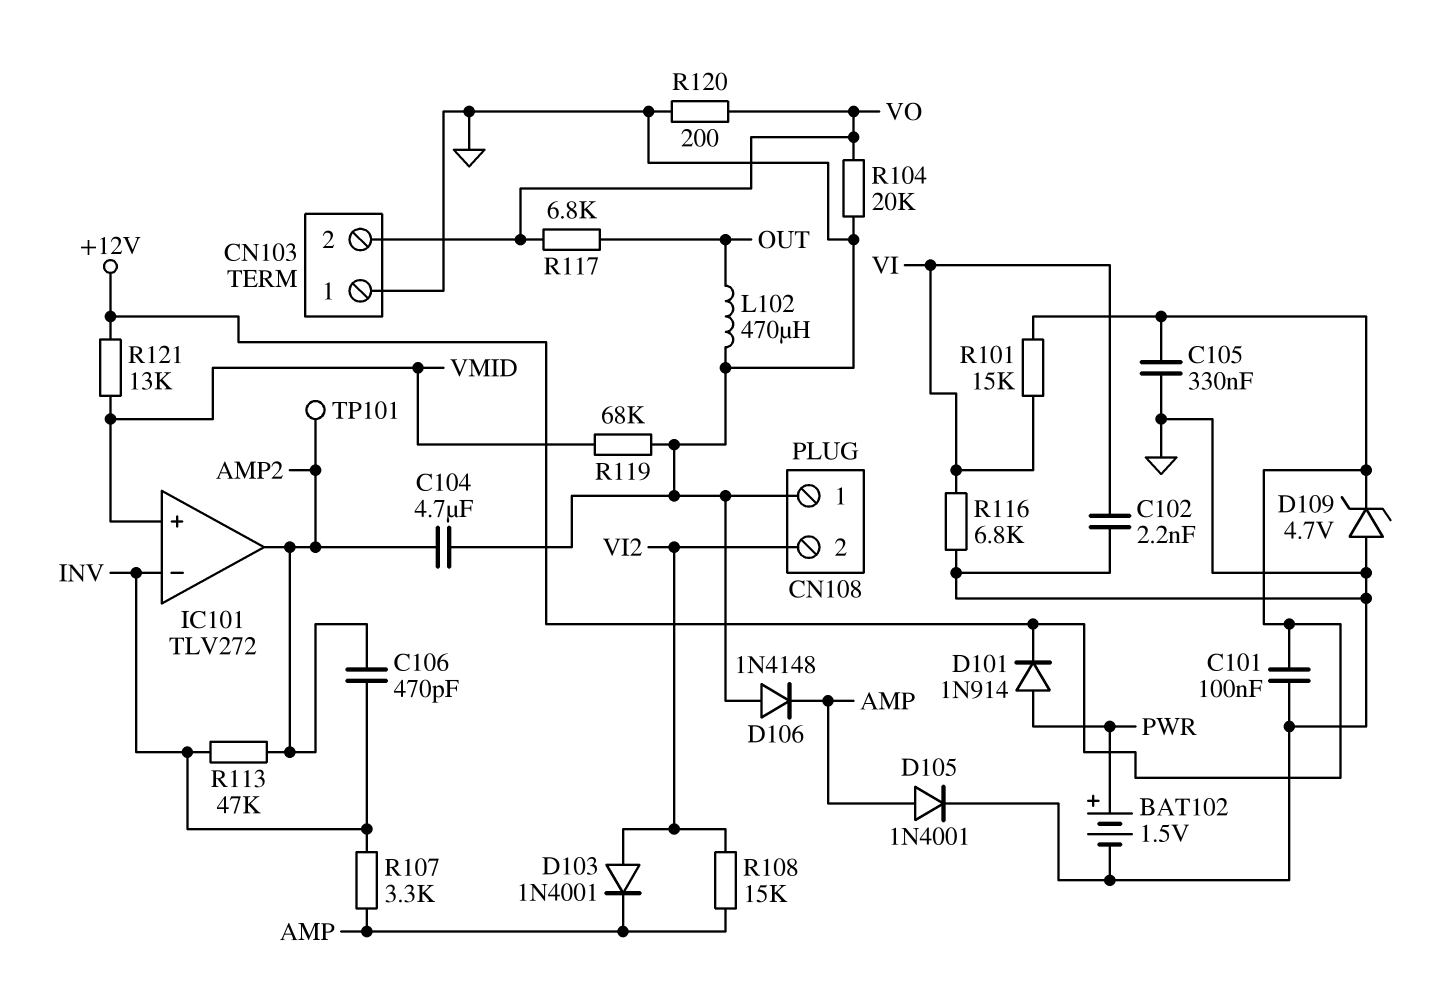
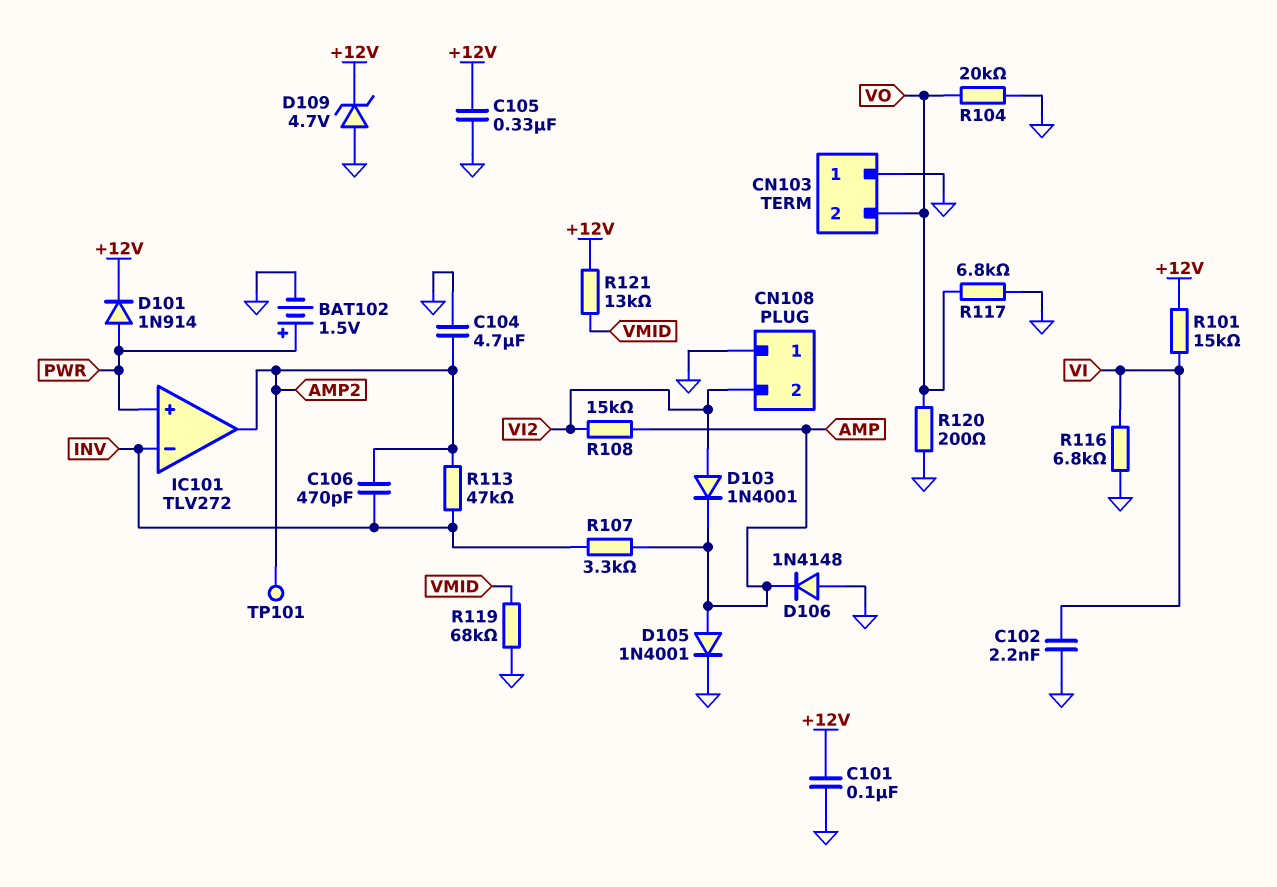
IC101 pin in+: VMID -> PWR
L102: 470uH (GND, OUT) -> none
R117: 6.8k (OUT, VO) -> 6.8k (GND, VO)

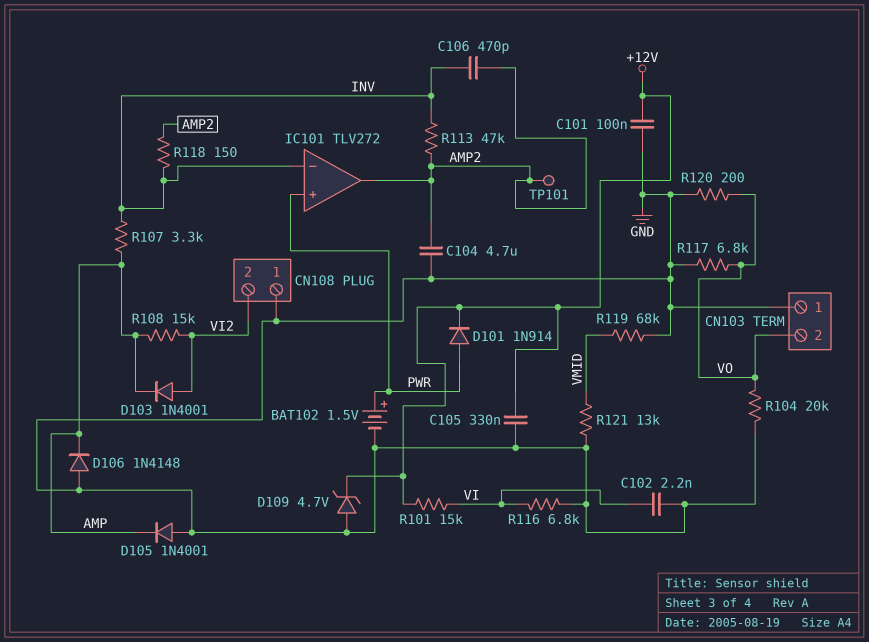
D105: diode 1N4001 (A AMP, K GND) -> diode 1N4001 (A GND, K AMP)
R118: none -> 150 (AMP2, INV)
R121: 13k (+12V, VMID) -> 13k (GND, VMID)

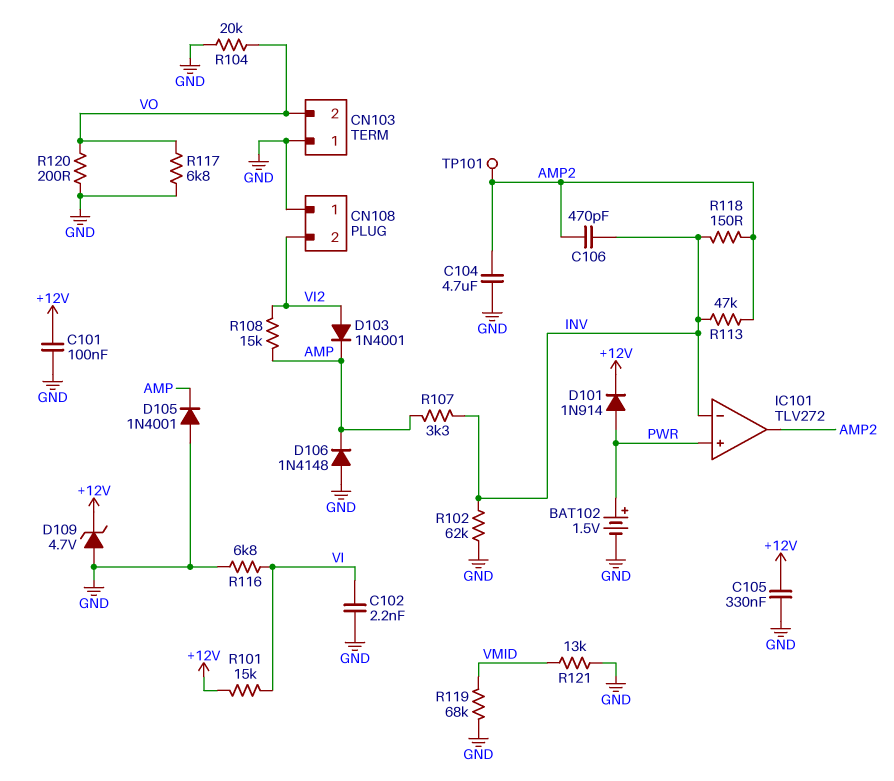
R102: none -> 62k (GND, INV)

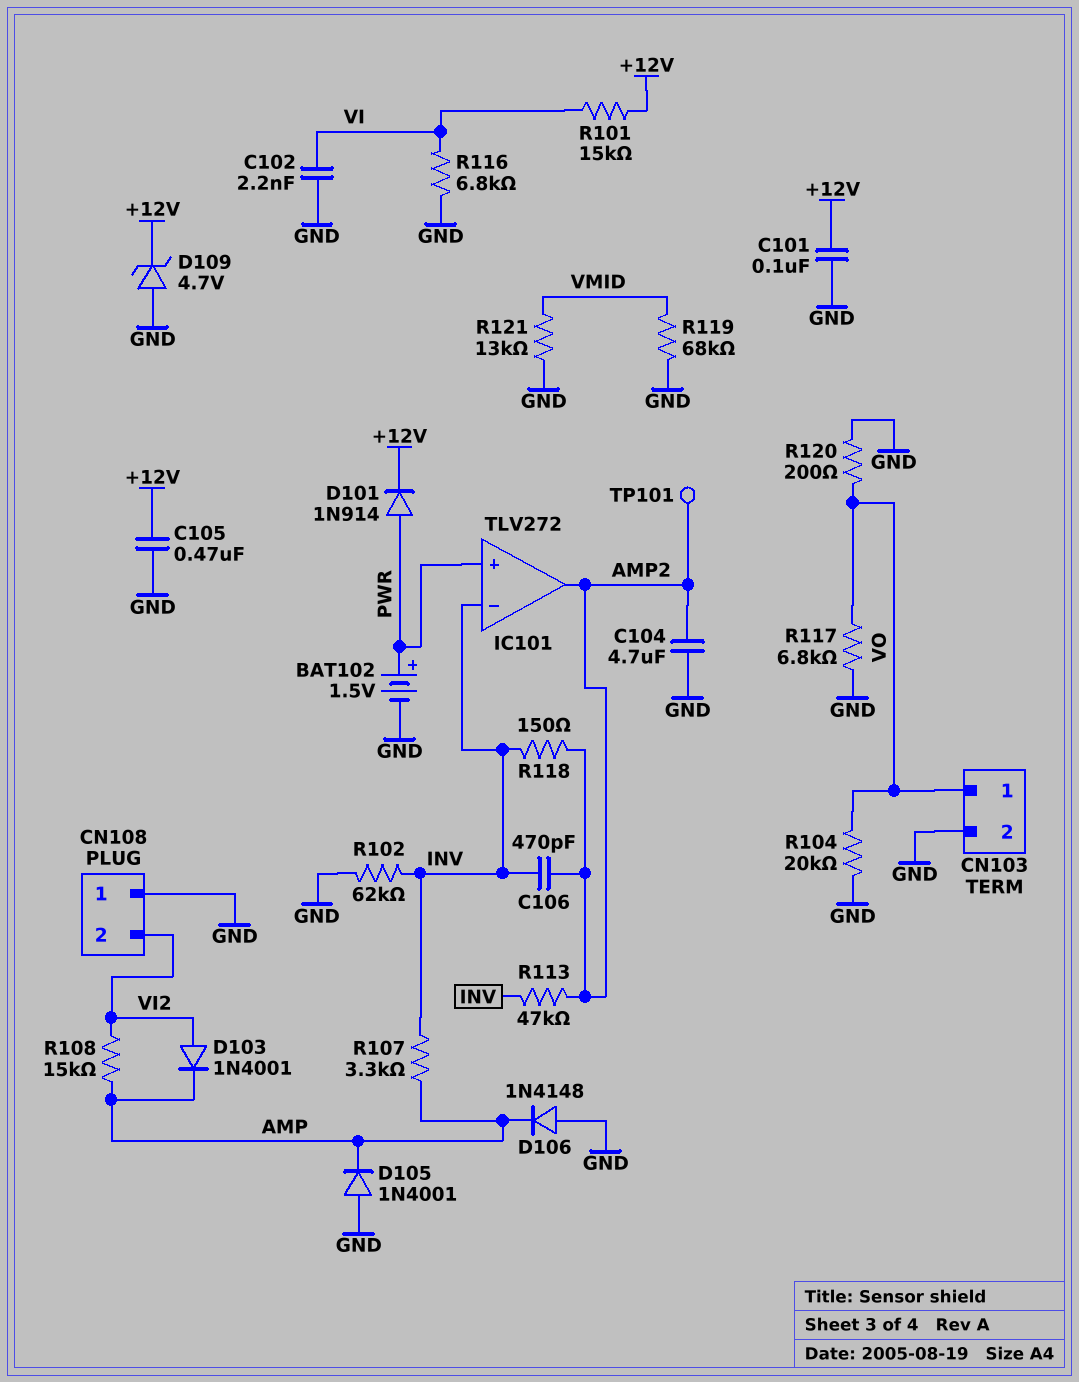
C105: 330nF (+12V, GND) -> 470nF (+12V, GND)
CN103 pin 1: GND -> VO
CN103 pin 2: VO -> GND

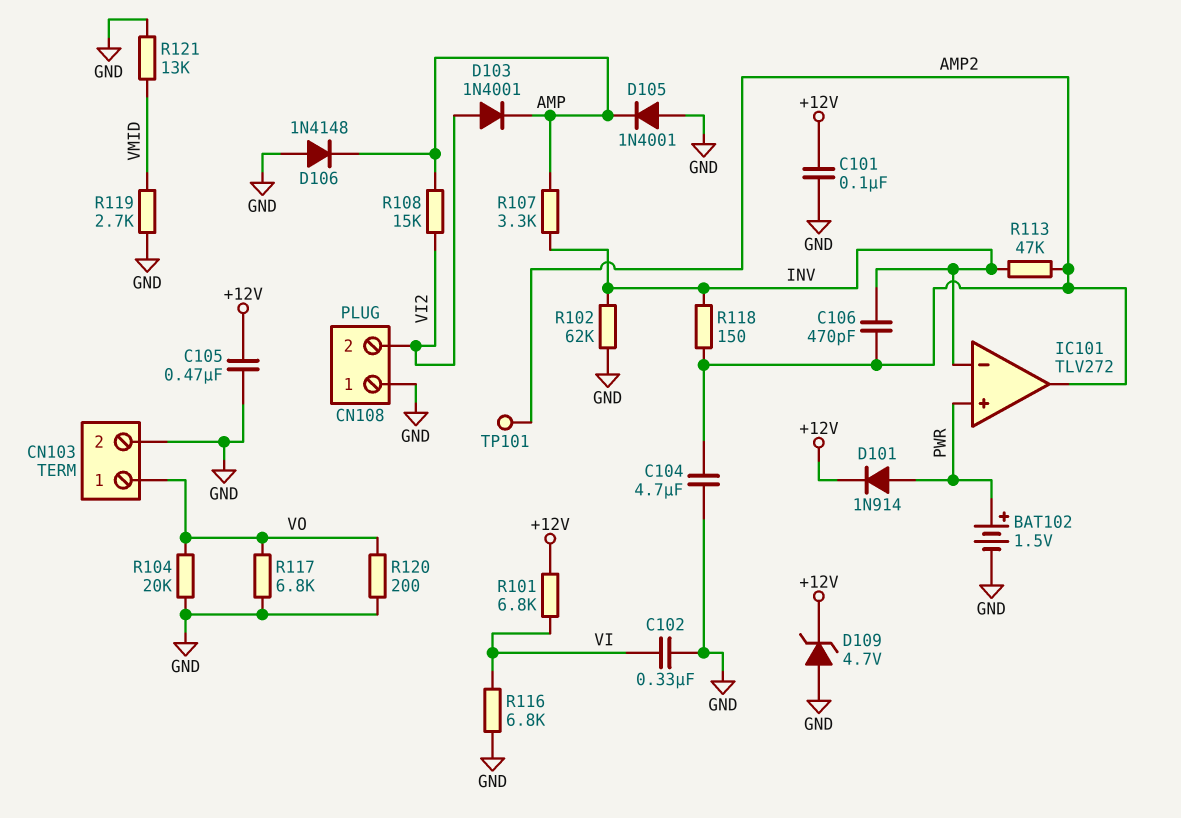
C102: 2.2nF (GND, VI) -> 330nF (GND, VI)
R101: 15k (+12V, VI) -> 6.8k (+12V, VI)
R119: 68k (GND, VMID) -> 2.7k (GND, VMID)

